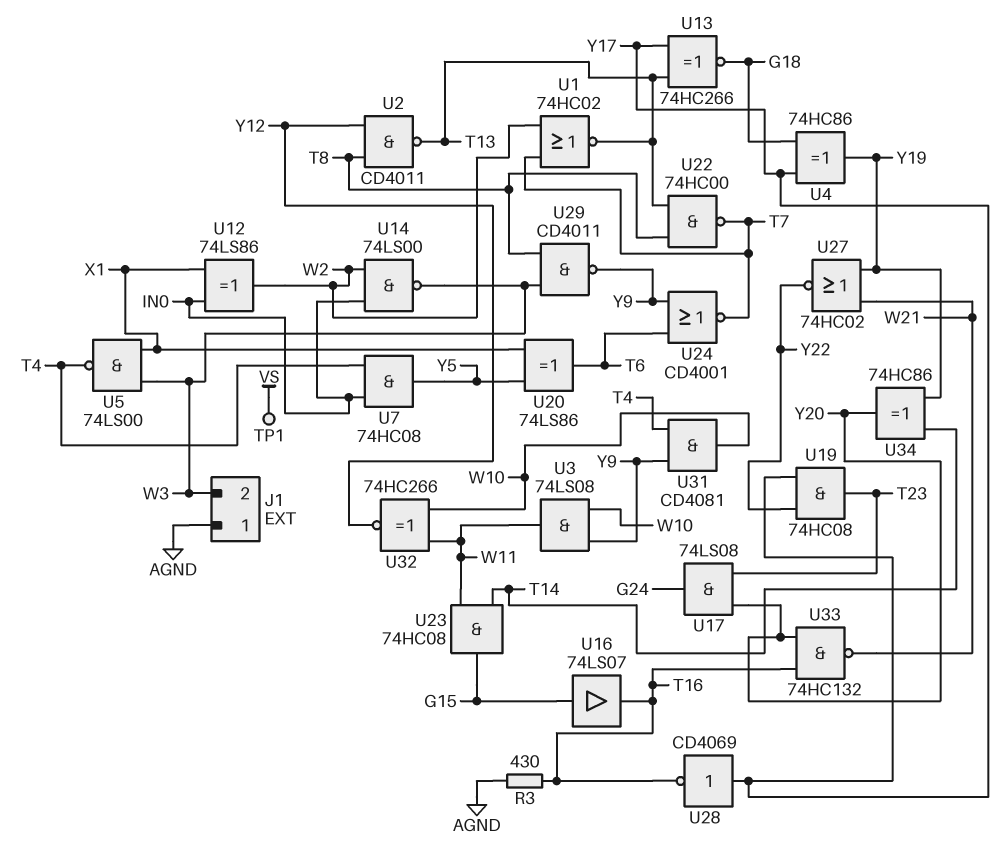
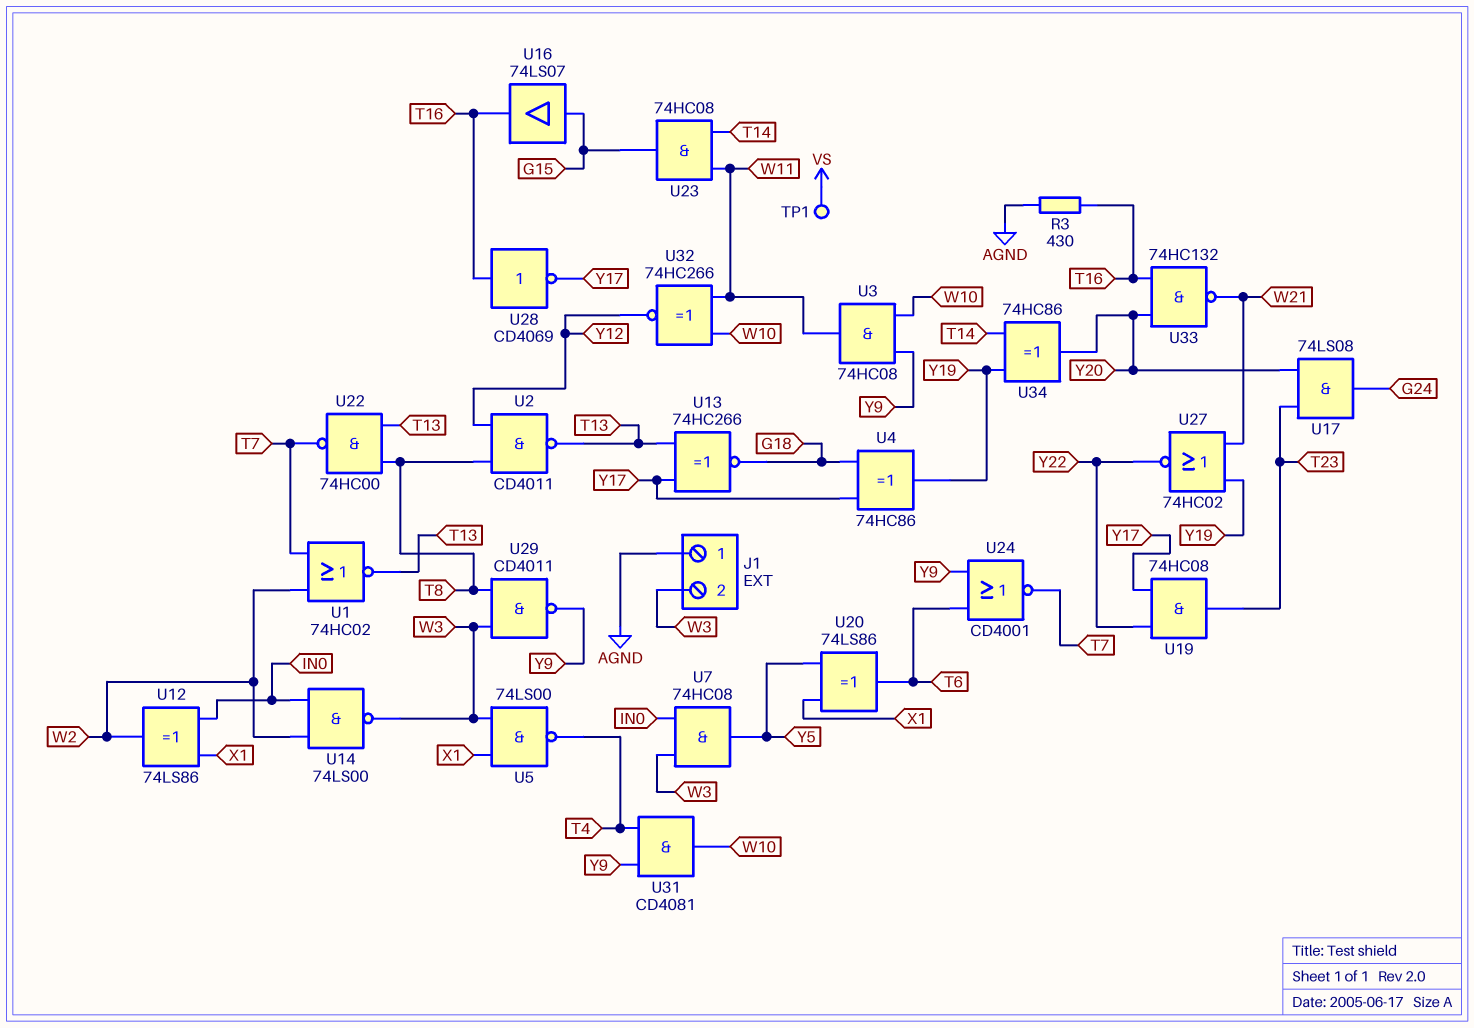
U3: AND 74LS08 (in W10, in Y9, out W11) -> AND 74HC08 (in W10, in Y9, out W11)
U7: AND 74HC08 (in IN0, in T4, out Y5) -> AND 74HC08 (in IN0, in W3, out Y5)
U28: NOT CD4069 (in Y17, out T16) -> NOT CD4069 (in T16, out Y17)

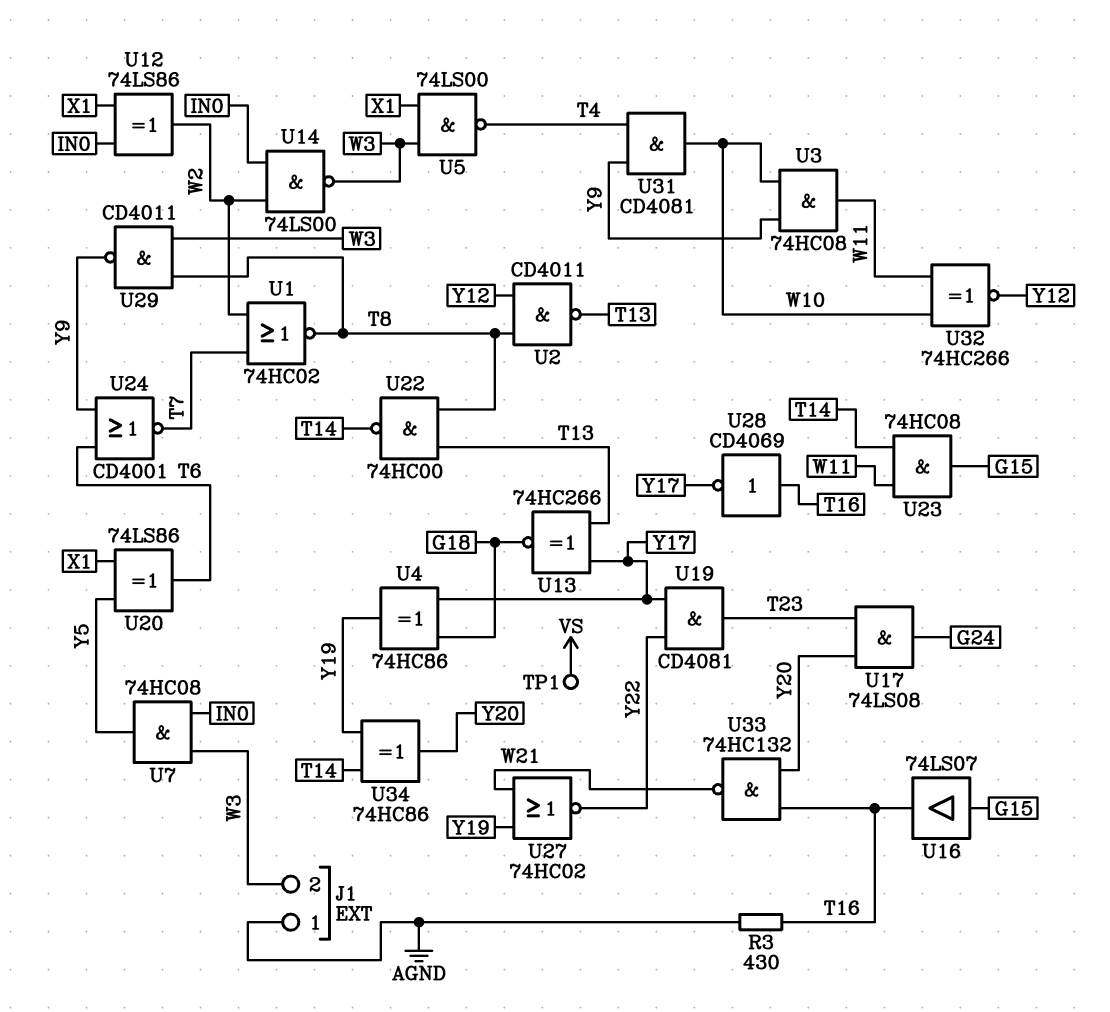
U1: NOR 74HC02 (in T7, in W2, out T13) -> NOR 74HC02 (in T7, in W2, out T8)
U19: AND 74HC08 (in Y17, in Y22, out T23) -> AND CD4081 (in Y17, in Y22, out T23)
U22: NAND 74HC00 (in T8, in T13, out T7) -> NAND 74HC00 (in T8, in T13, out T14)

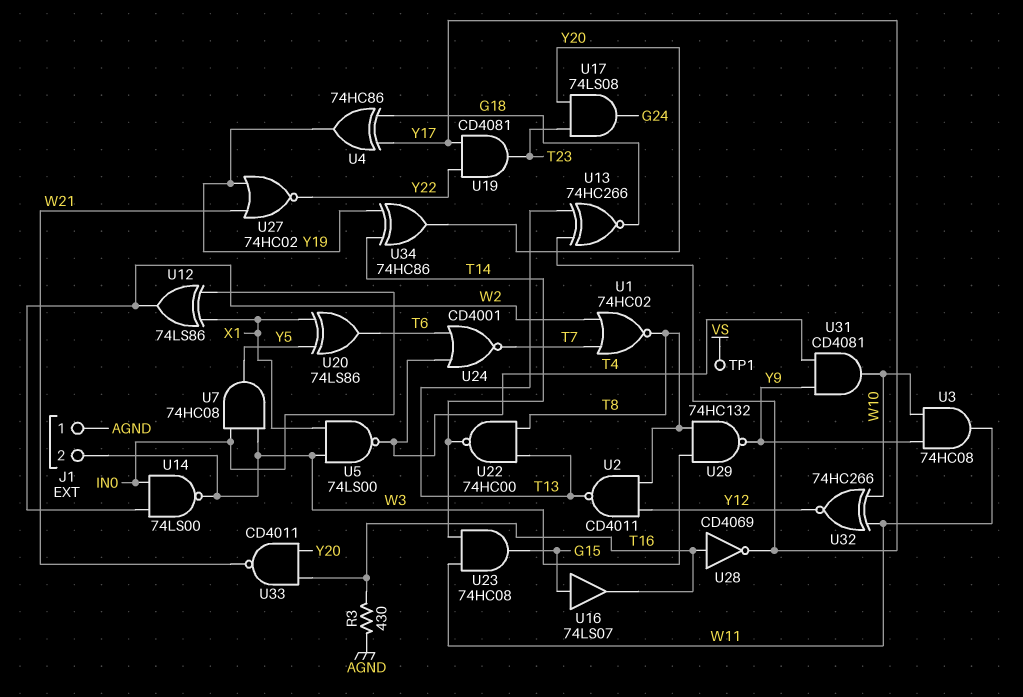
U24: NOR CD4001 (in T6, in Y9, out T7) -> NOR CD4001 (in T4, in T6, out T7)
U29: NAND CD4011 (in T8, in W3, out Y9) -> NAND 74HC132 (in T8, in W3, out Y9)
U33: NAND 74HC132 (in T16, in Y20, out W21) -> NAND CD4011 (in T16, in Y20, out W21)

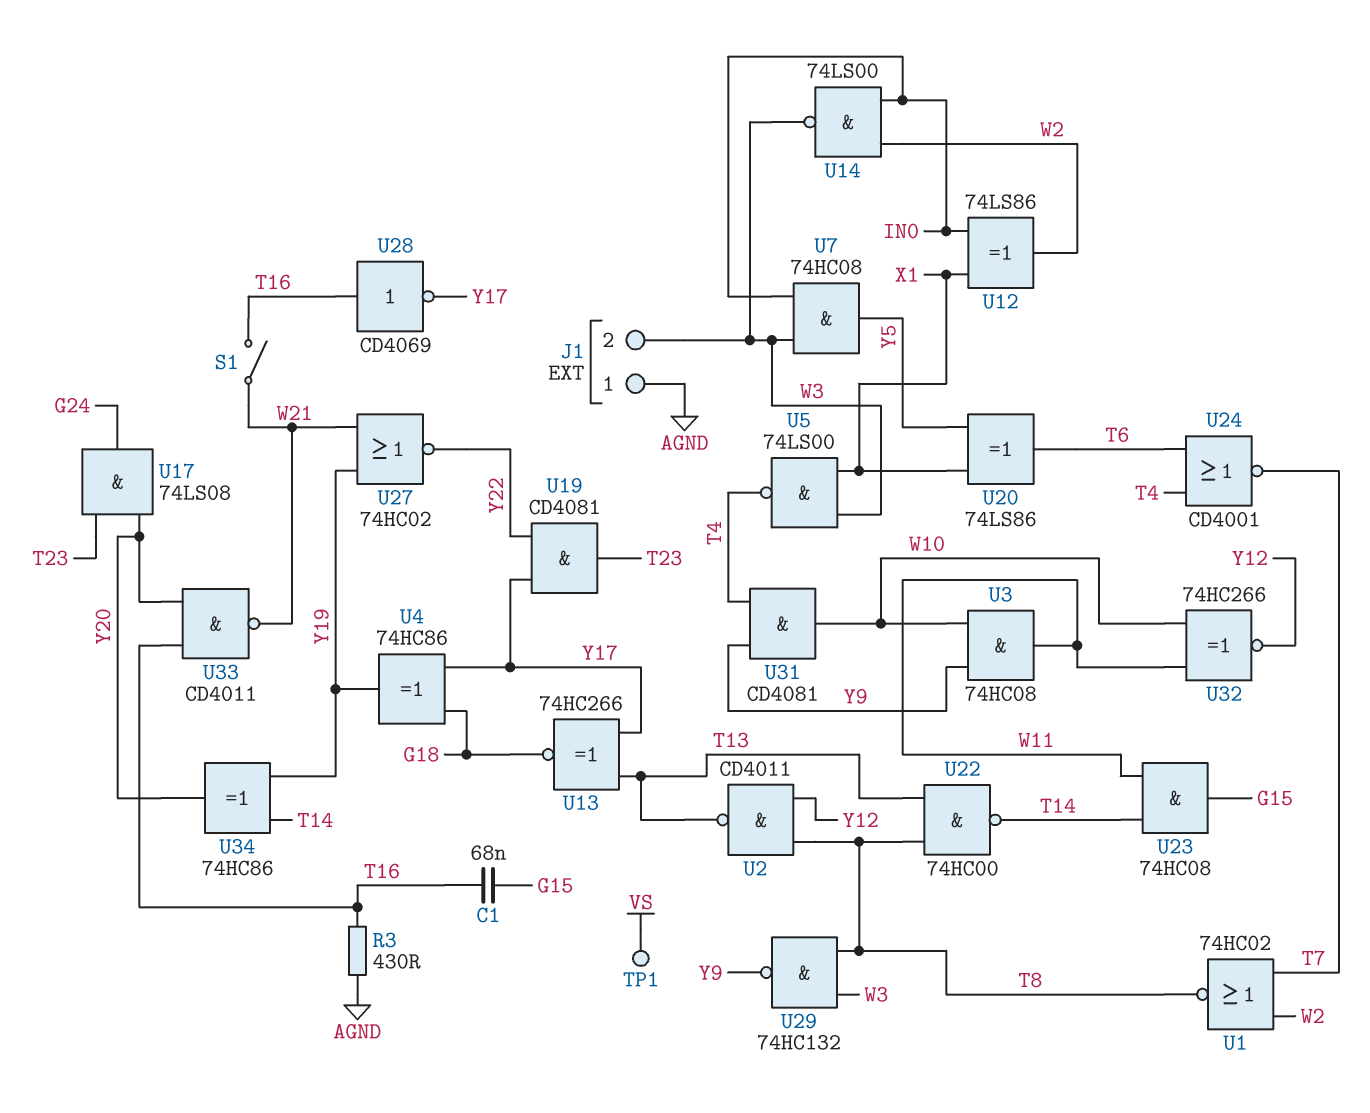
C1: none -> 68nF (G15, T16)
S1: none -> switch (T16, W21)
U16: buffer 74LS07 (in G15, out T16) -> none

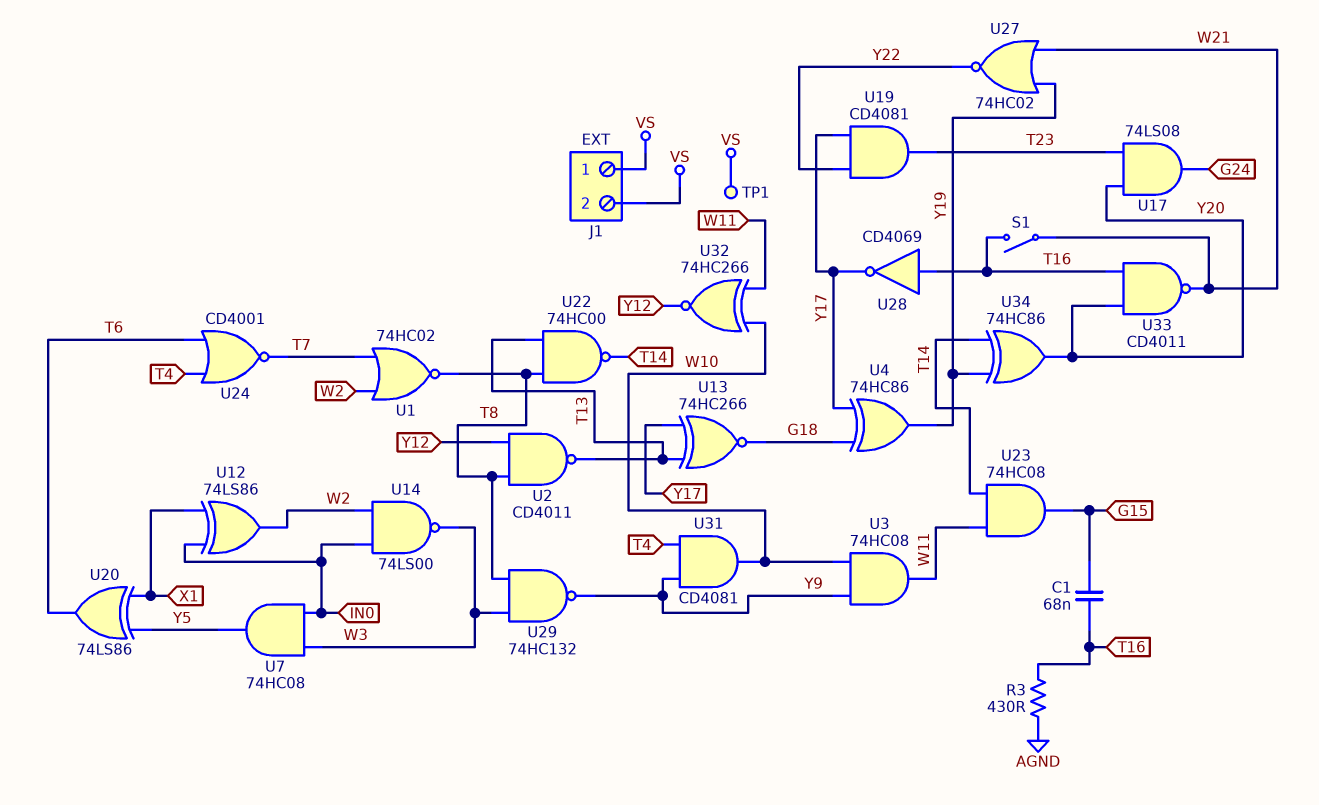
J1 pin 1: AGND -> VS
J1 pin 2: W3 -> VS
U5: NAND 74LS00 (in W3, in X1, out T4) -> none

